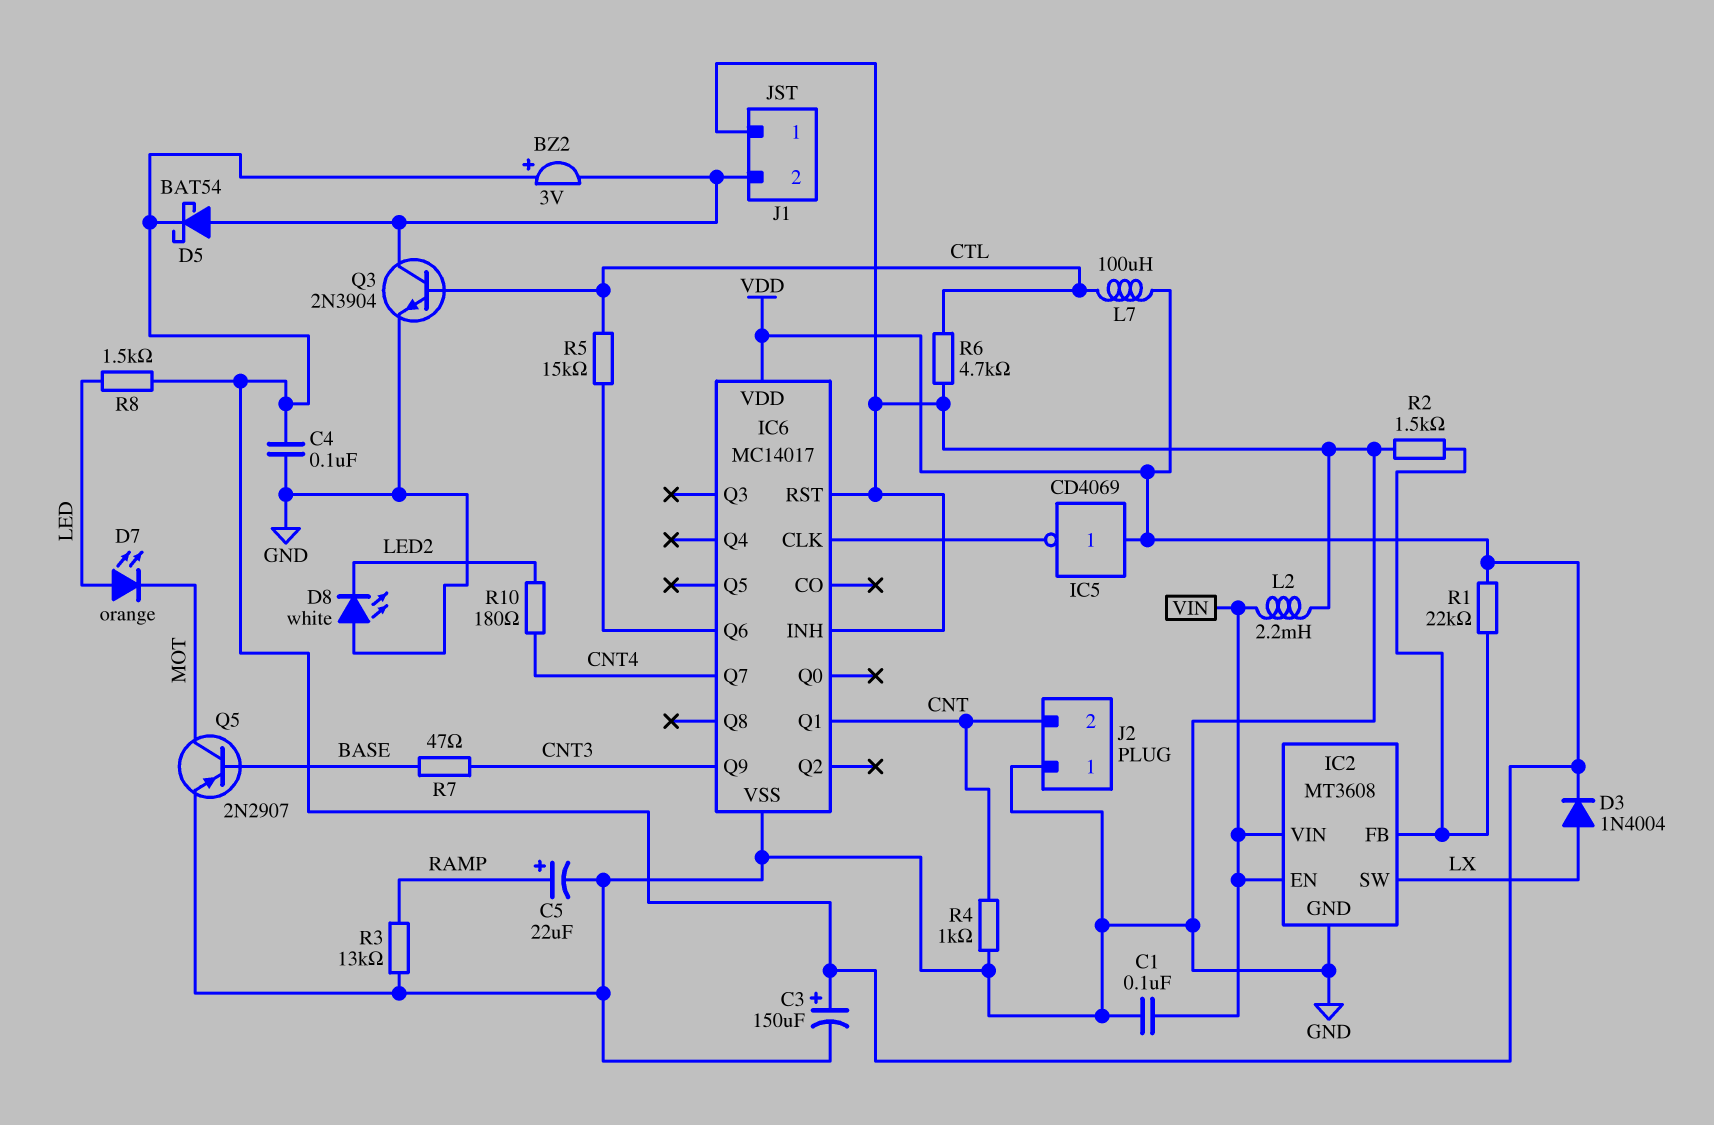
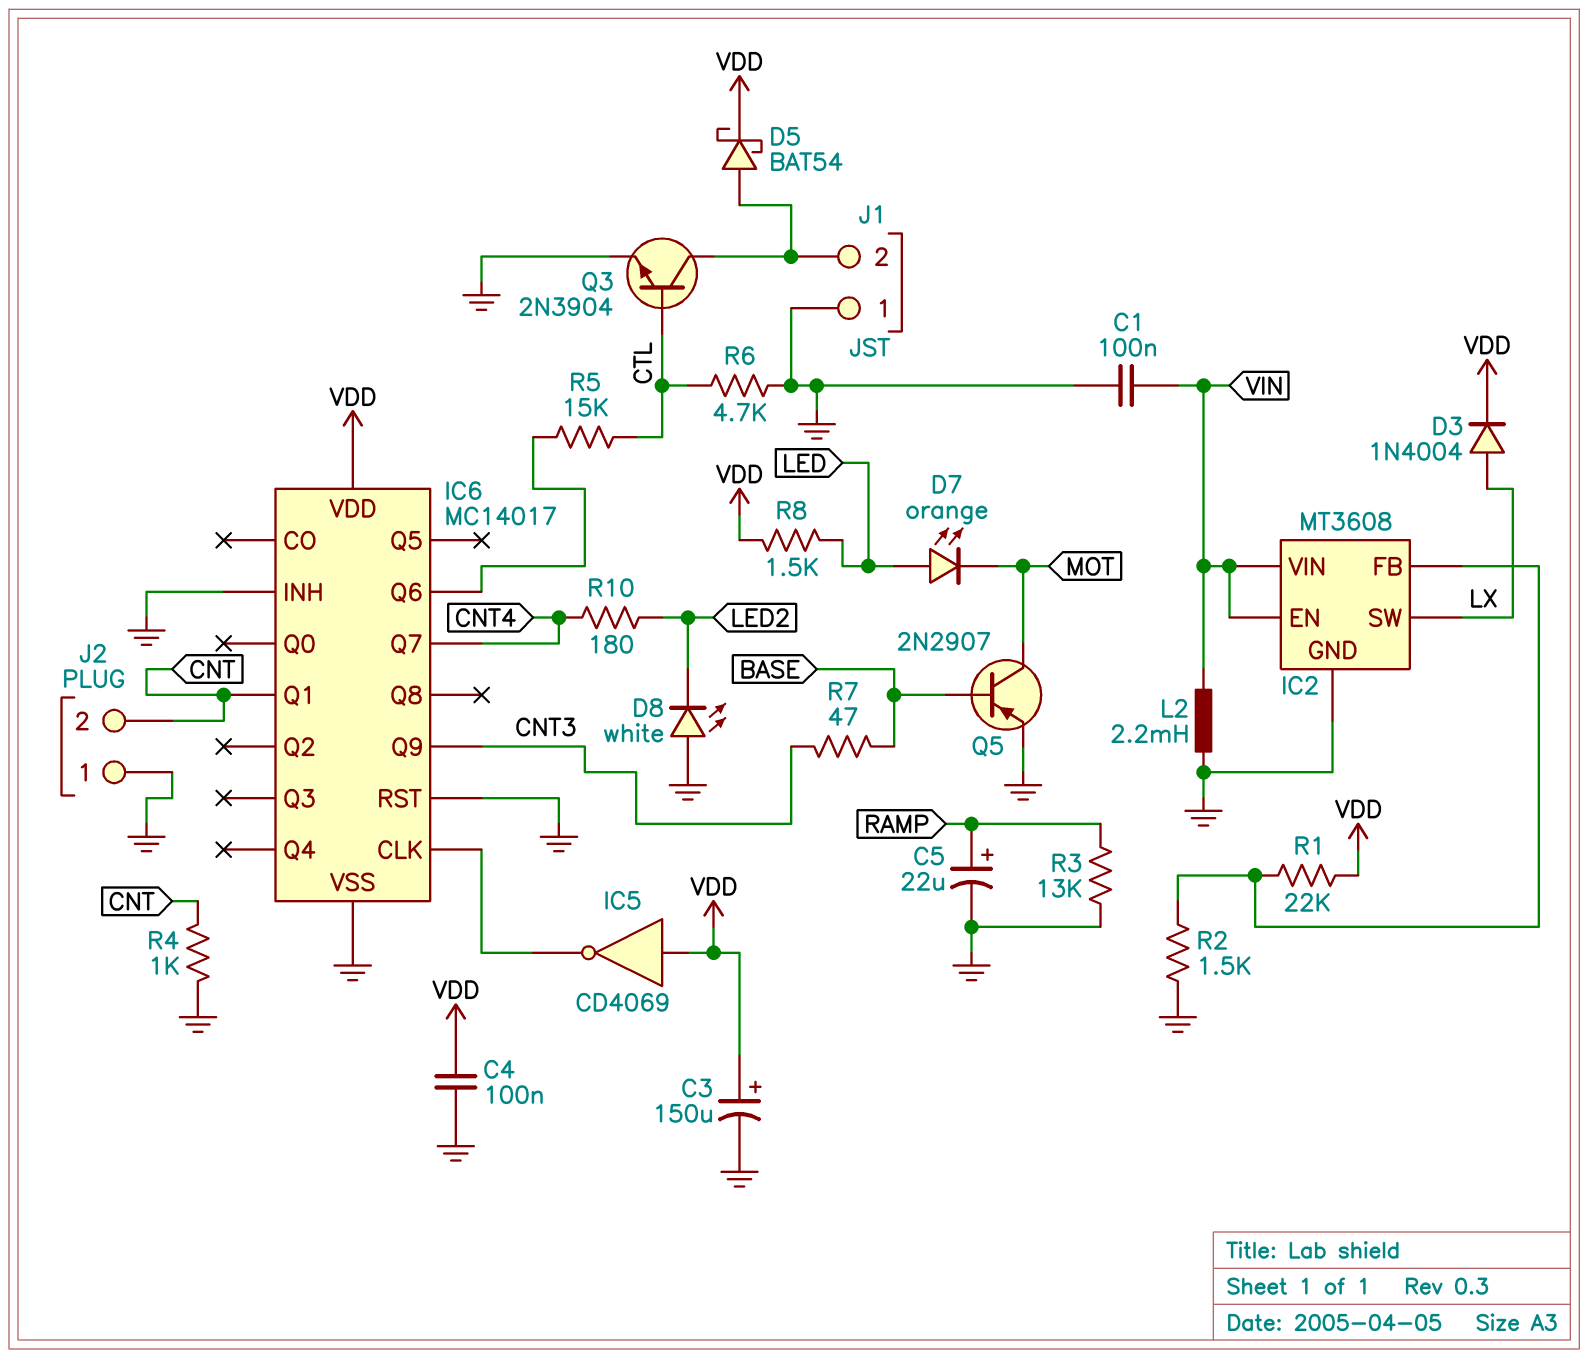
BZ2: buzzer 3V (plus VDD, minus J1/2) -> none
L7: 100uH (CTL, VDD) -> none

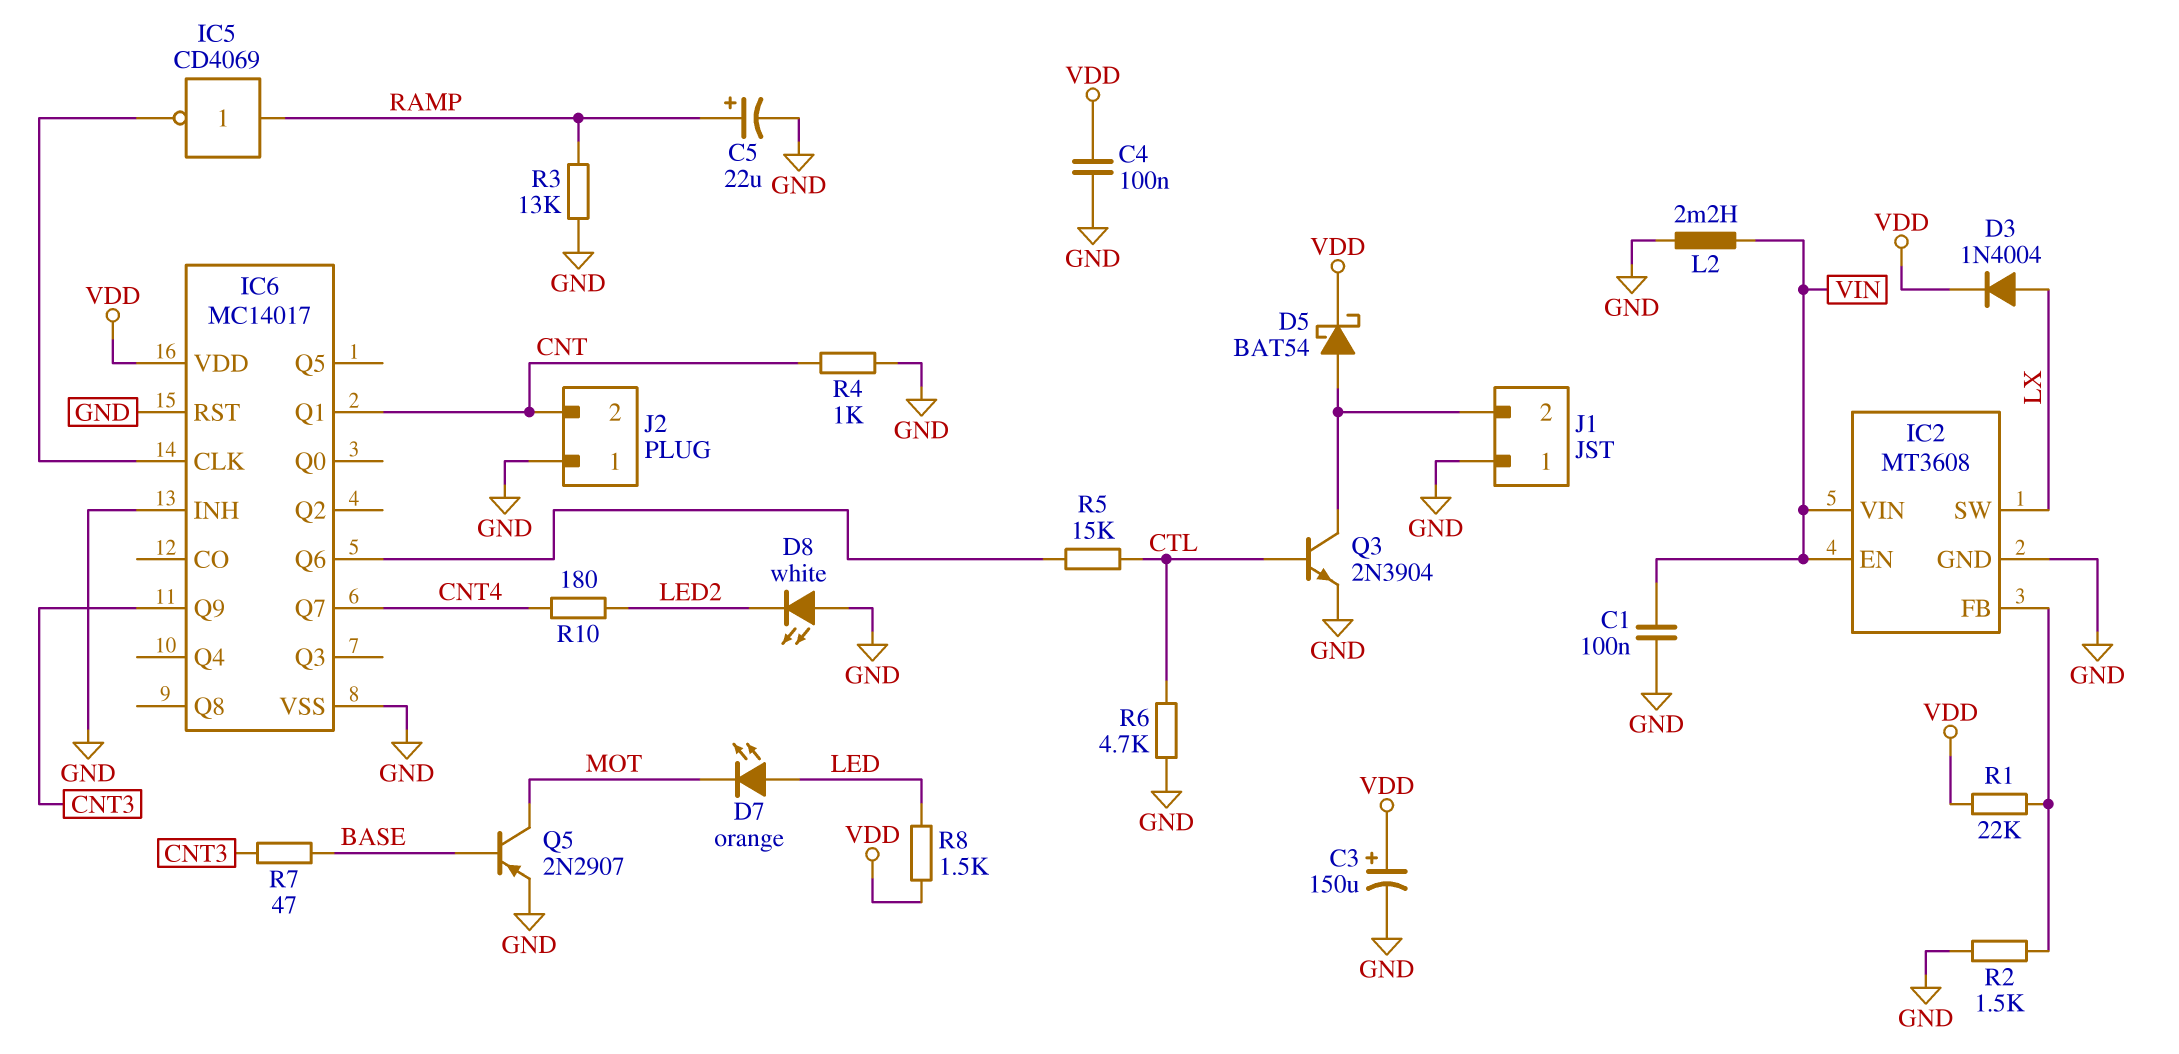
IC5: NOT CD4069 (in VDD, out IC6/CLK) -> NOT CD4069 (in RAMP, out IC6/CLK)

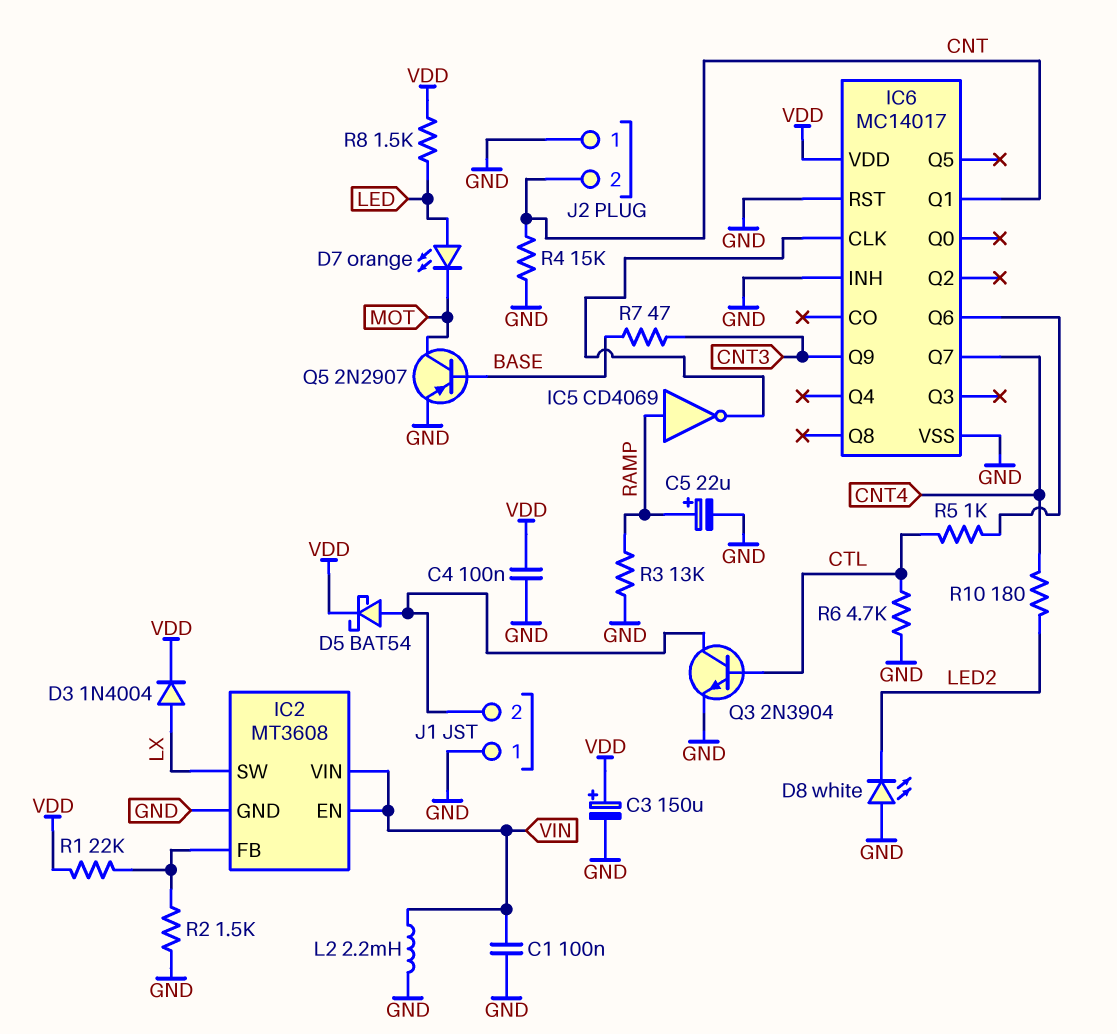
R4: 1k (CNT, GND) -> 15k (CNT, GND)
R5: 15k (CTL, IC6/Q6) -> 1k (CTL, IC6/Q6)

